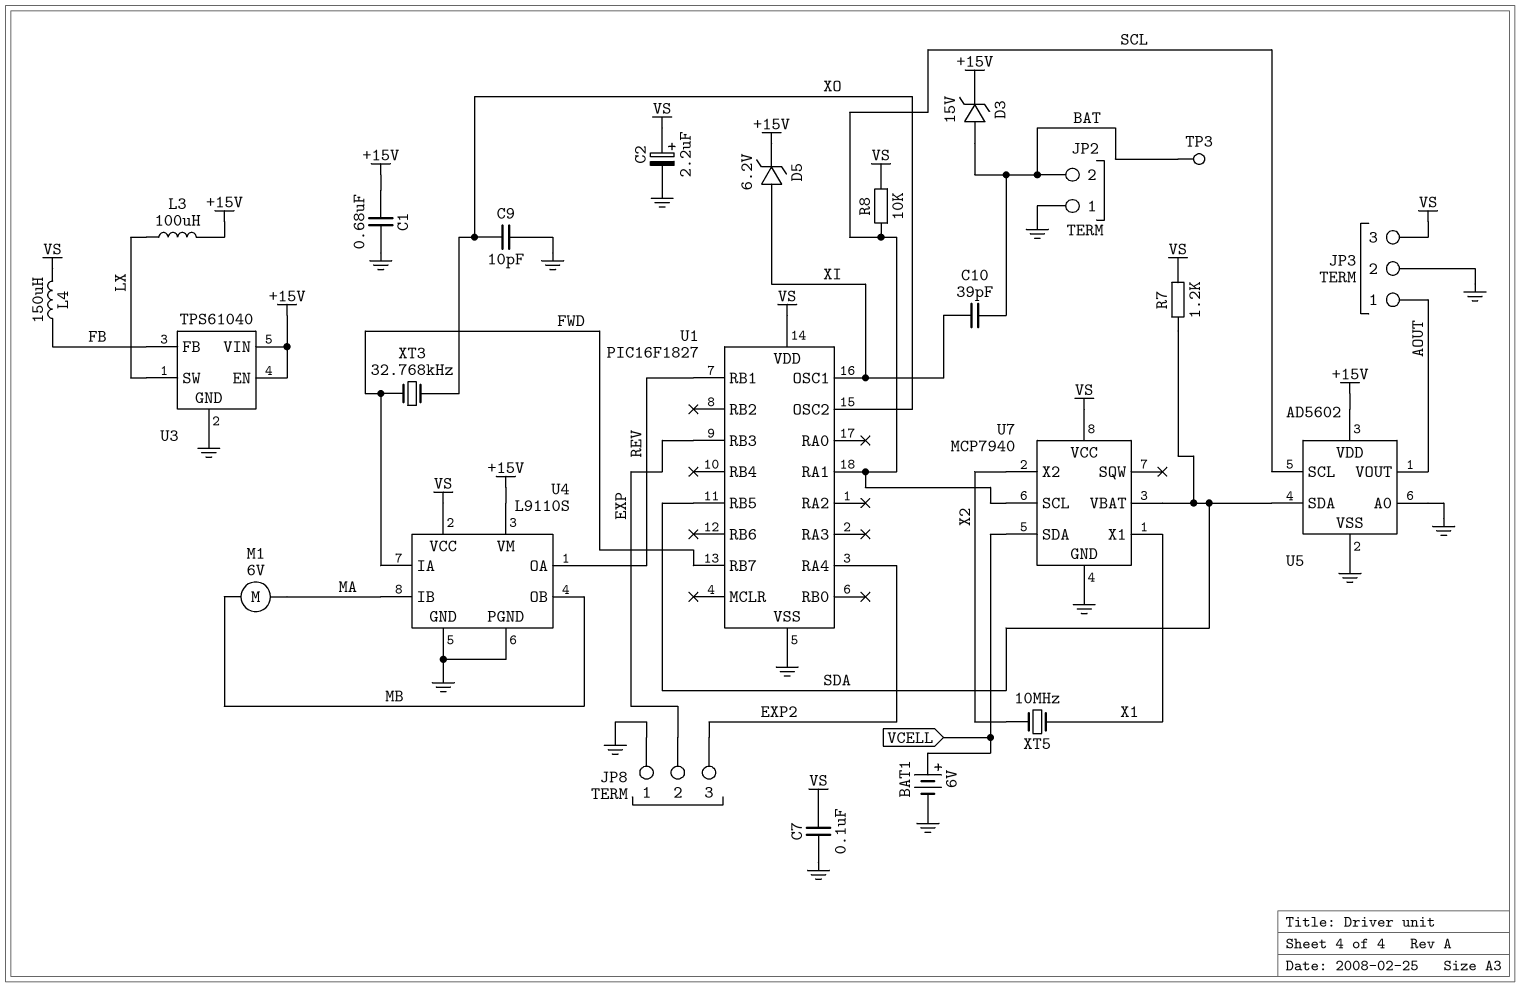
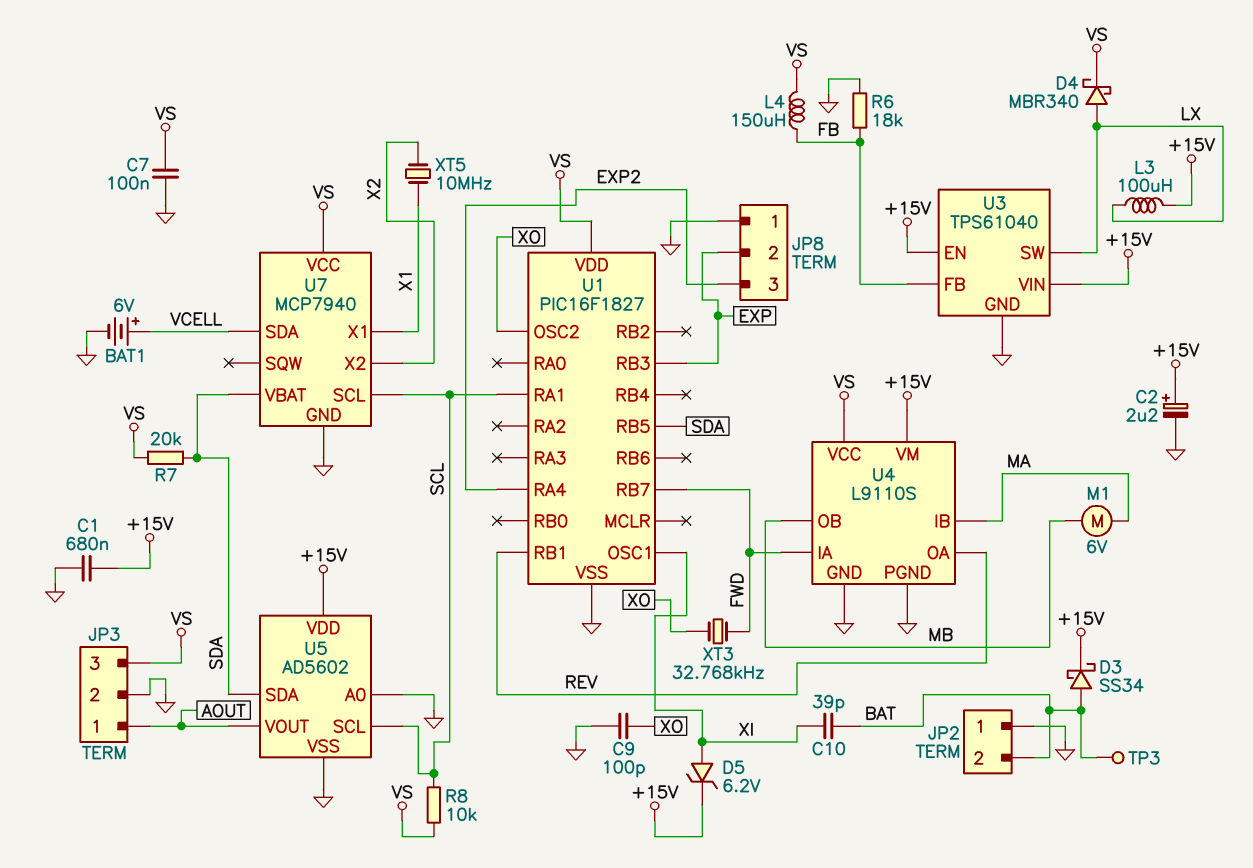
C2: 2.2uF (plus VS, minus GND) -> 2.2uF (plus +15V, minus GND)
C9: 10pF (GND, XO) -> 100pF (GND, XO)
D3: zener 15V (A BAT, K +15V) -> schottky SS34 (A BAT, K +15V)
D4: none -> schottky MBR340 (A LX, K VS)
R6: none -> 18k (FB, GND)
R7: 1.2k (SDA, VS) -> 20k (SDA, VS)

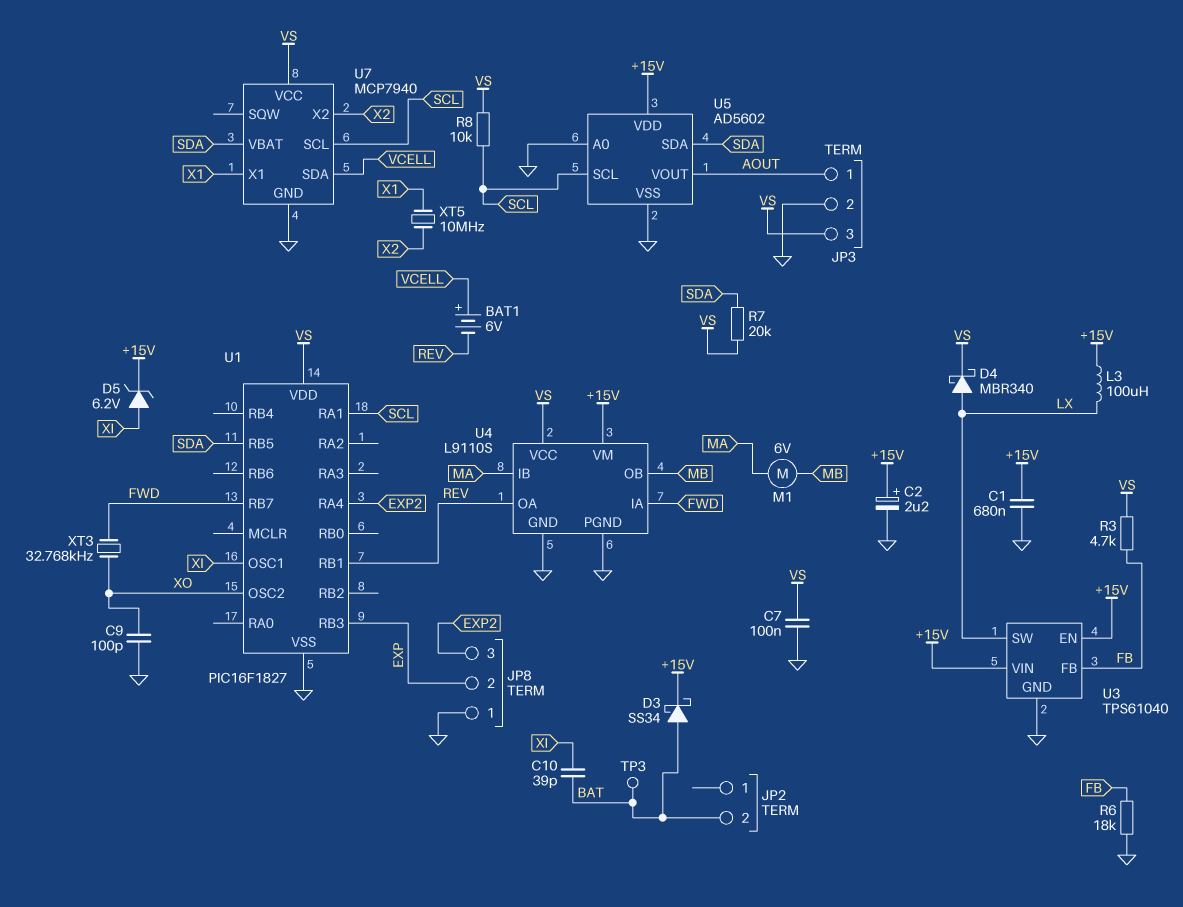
BAT1: 6V (plus VCELL, minus GND) -> 6V (plus VCELL, minus REV)
JP2 pin 1: GND -> none
L4: 150uH (FB, VS) -> none
R3: none -> 4.7k (FB, VS)

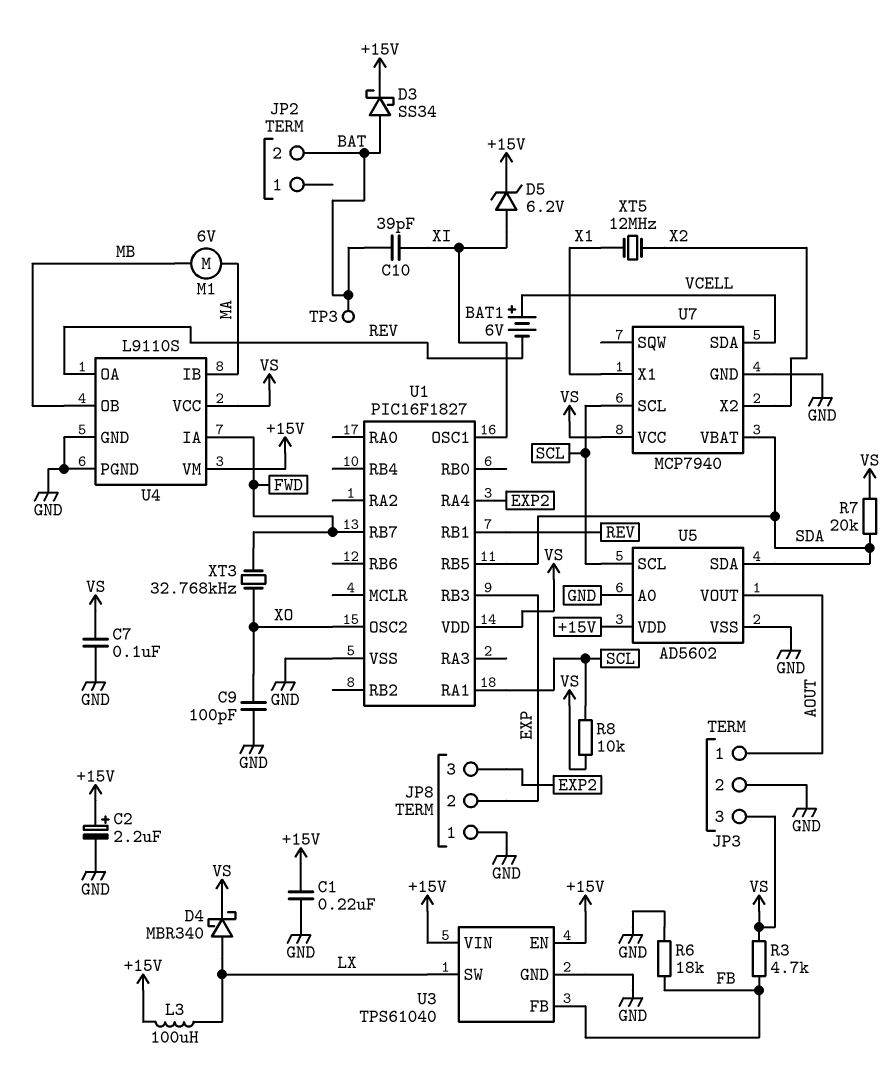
C1: 680nF (+15V, GND) -> 220nF (+15V, GND)
XT5: 10MHz (X1, X2) -> 12MHz (X1, X2)

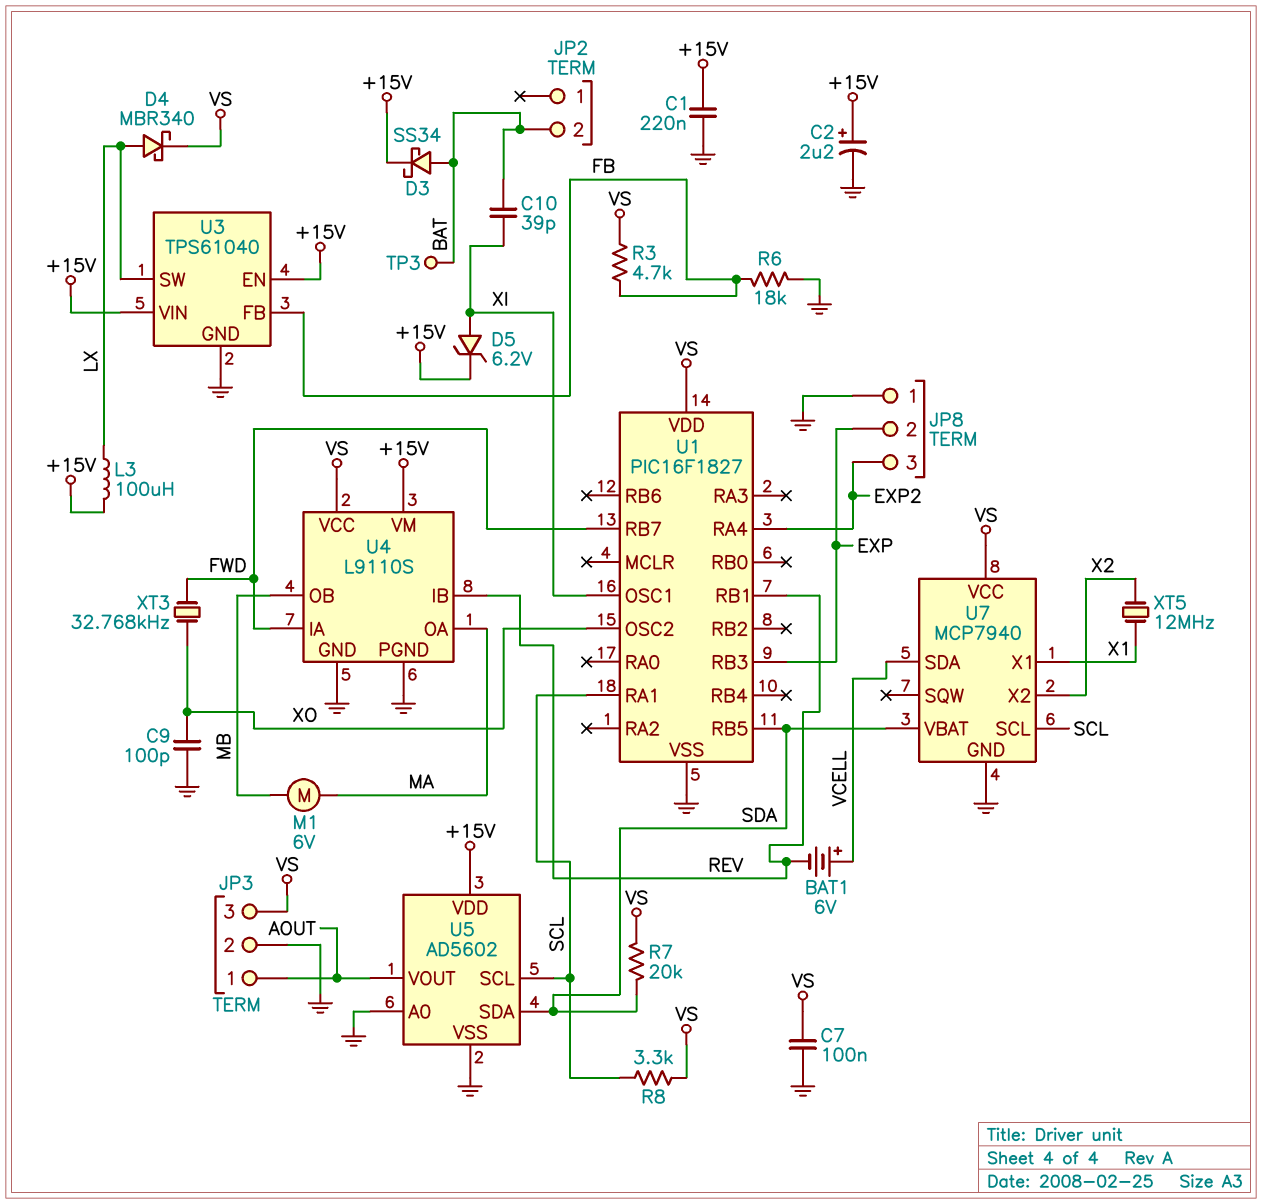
R8: 10k (SCL, VS) -> 3.3k (SCL, VS)
U4 pin IB: MA -> REV
U4 pin OA: REV -> MA

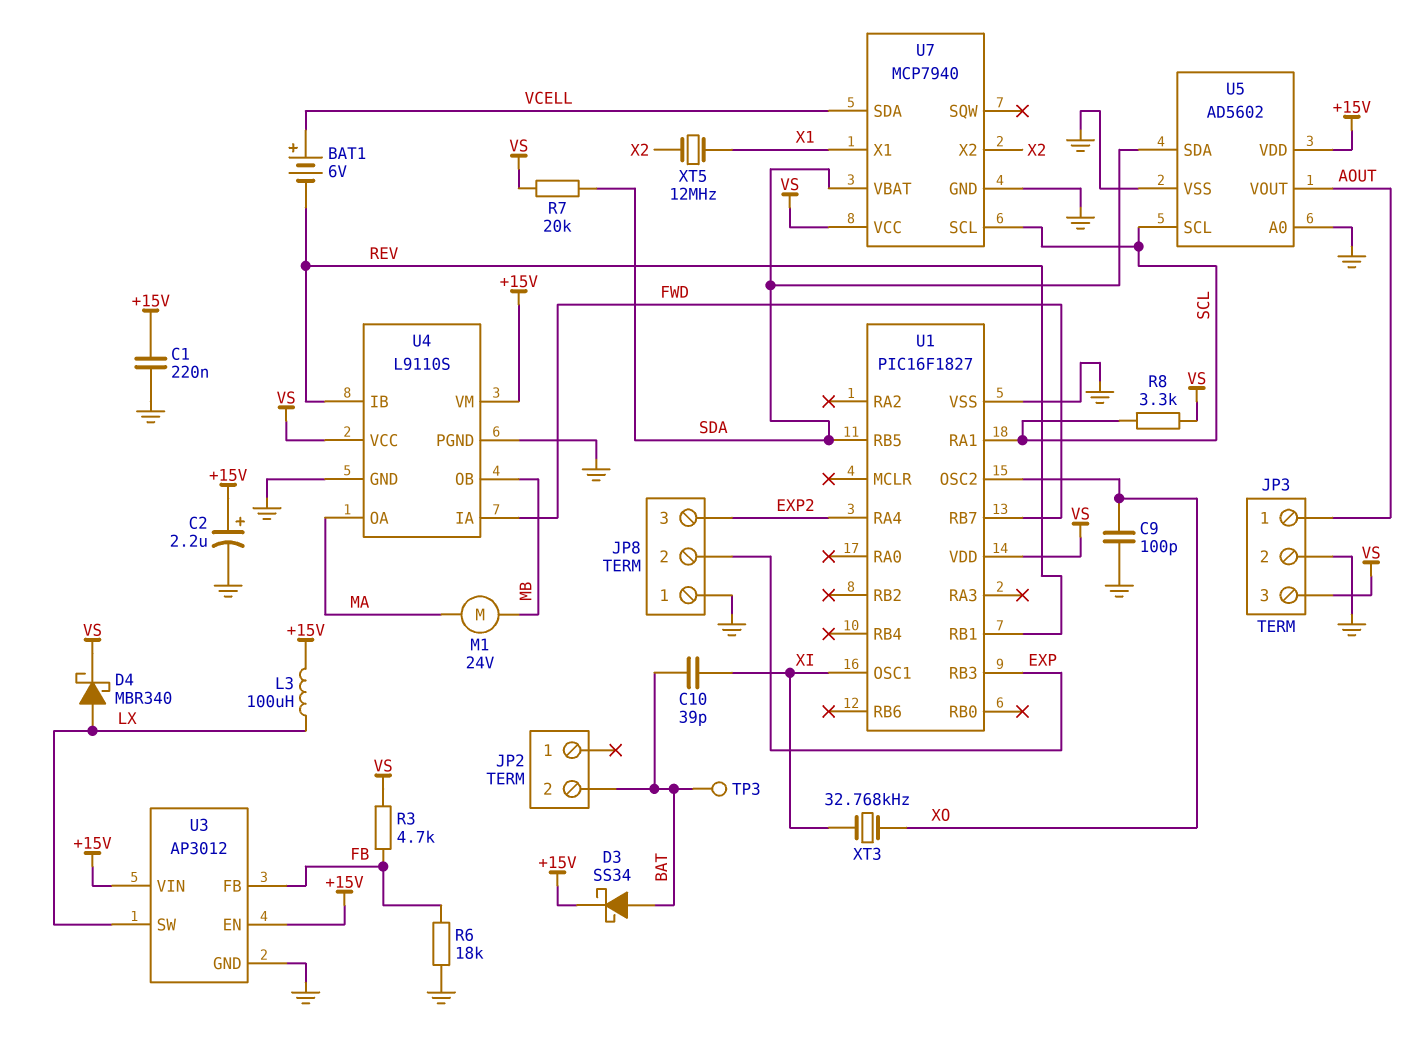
C7: 100nF (GND, VS) -> none
D5: zener 6.2V (A XI, K +15V) -> none
M1: motor 6V (MA, MB) -> motor 24V (MA, MB)
U3: TPS61040 -> AP3012
XT3: 32.768kHz (FWD, XO) -> 32.768kHz (XI, XO)

